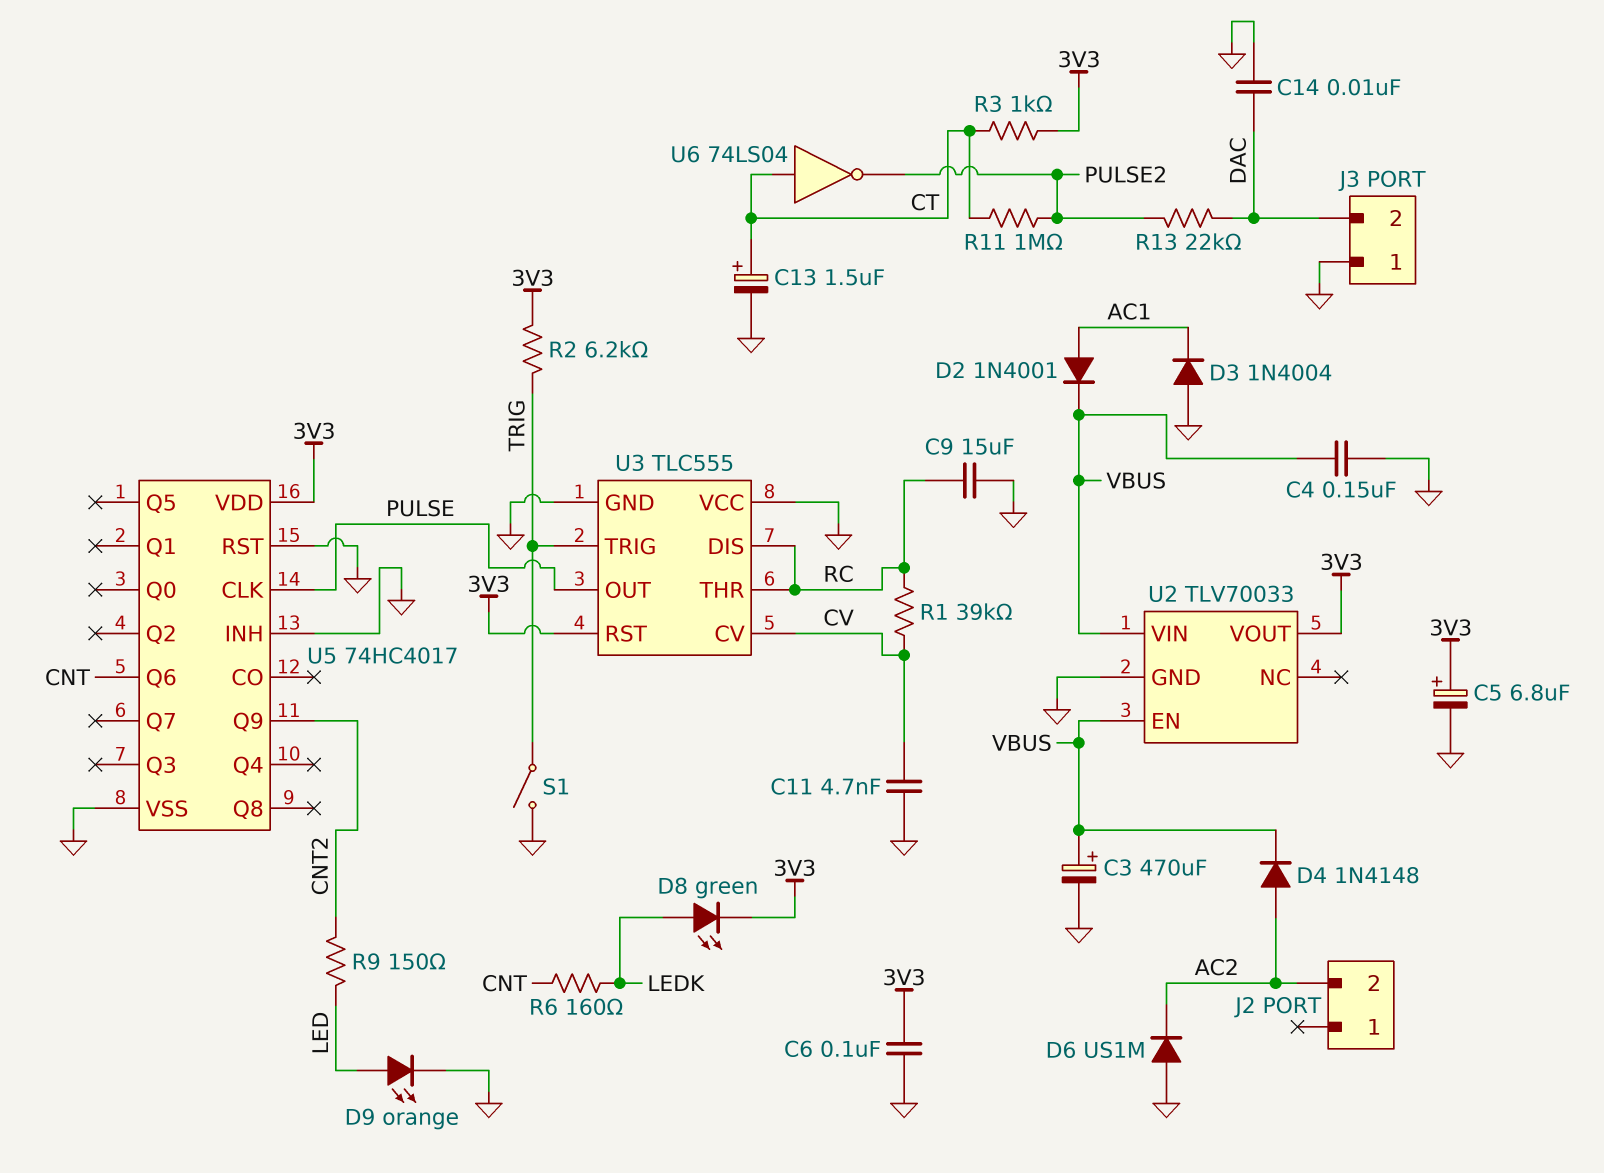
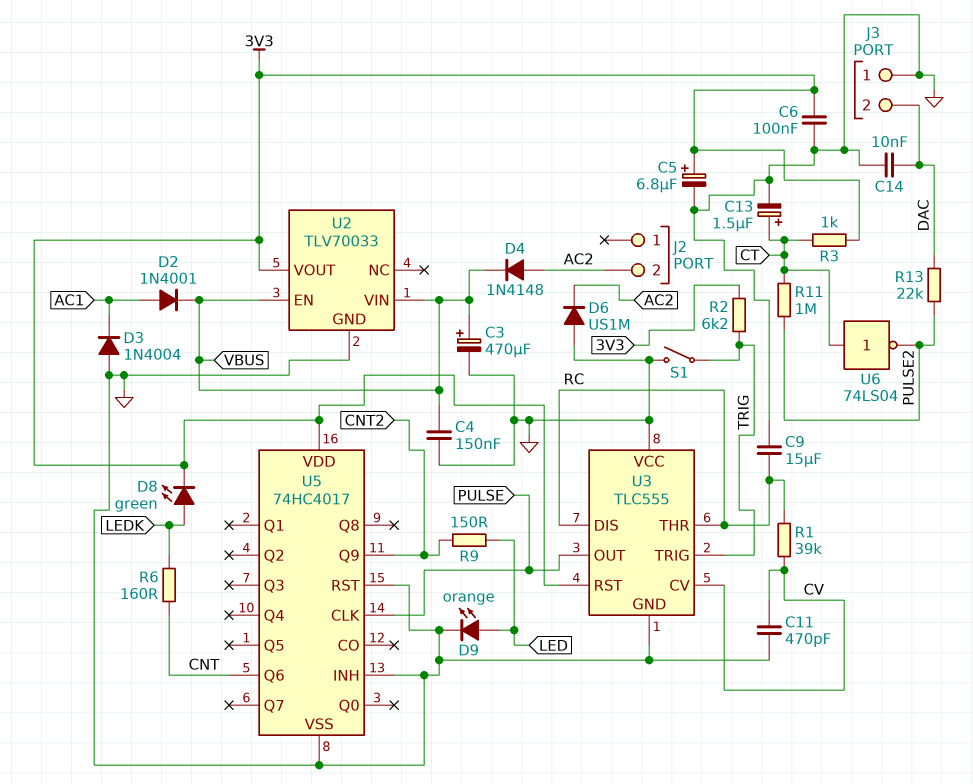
C11: 4.7nF (CV, GND) -> 470pF (CV, GND)

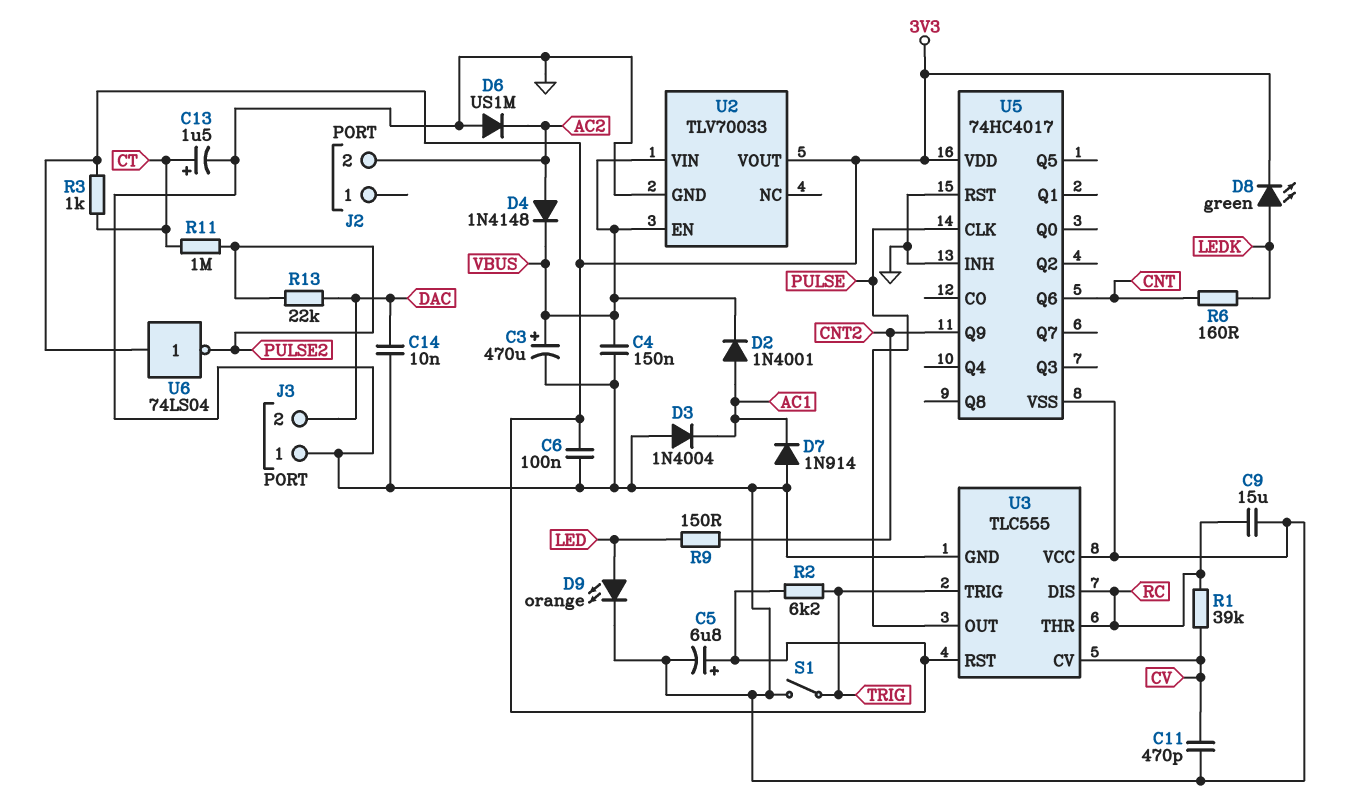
D7: none -> diode 1N914 (A GND, K AC1)
U6: NOT 74LS04 (in CT, out PULSE2) -> NOT 74LS04 (in 3V3, out PULSE2)

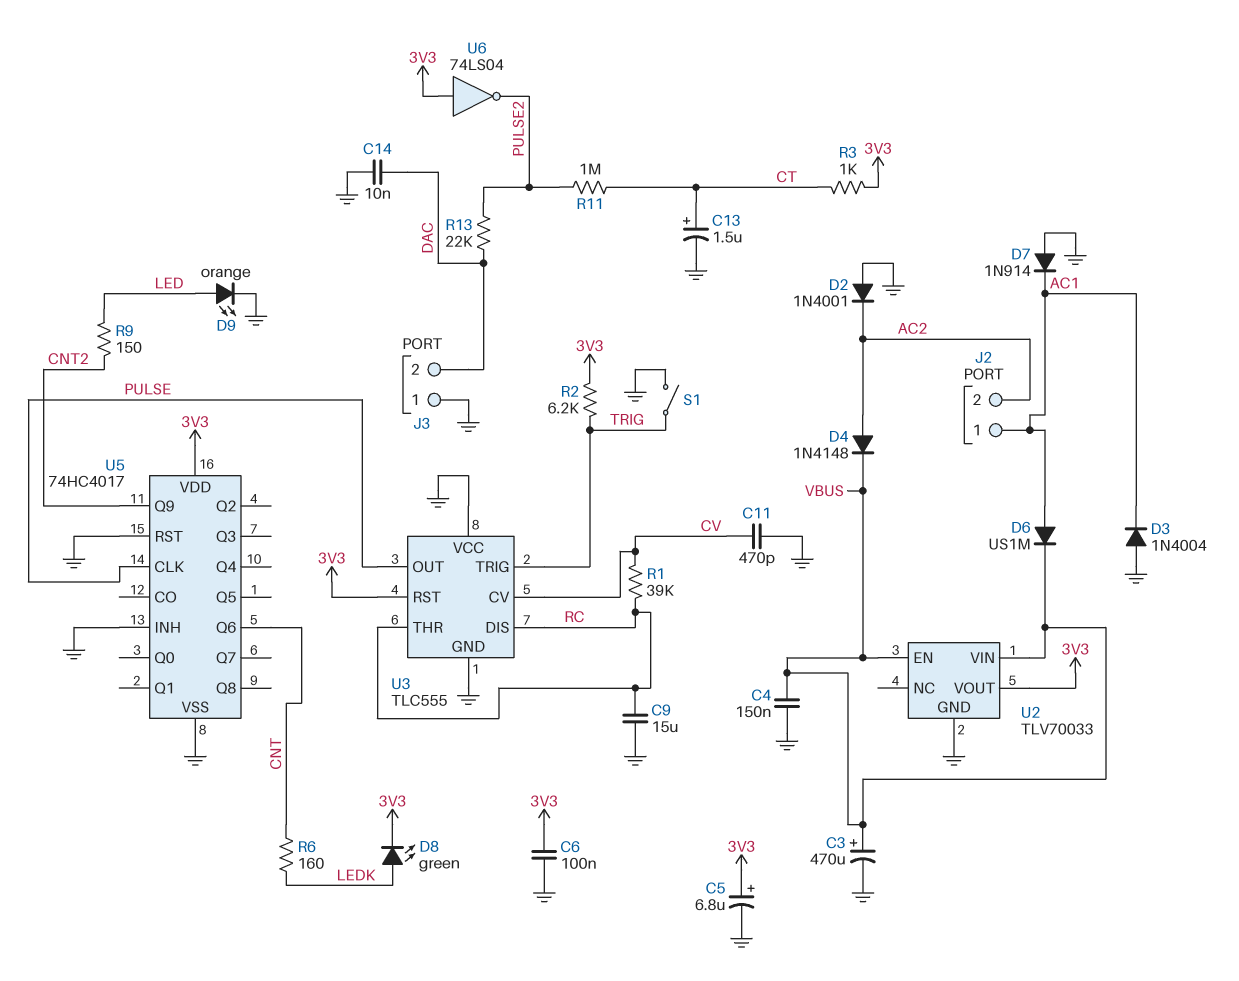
D2: diode 1N4001 (A AC1, K VBUS) -> diode 1N4001 (A GND, K AC2)
D6: diode US1M (A GND, K AC2) -> diode US1M (A AC1, K VBUS)
J2 pin 1: none -> AC1

